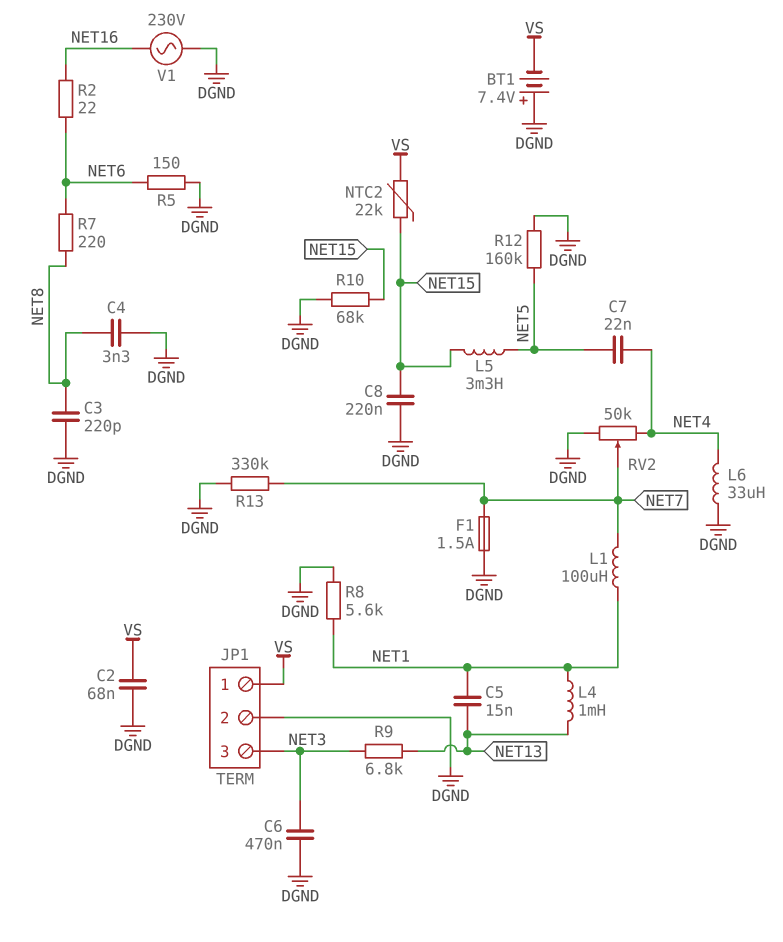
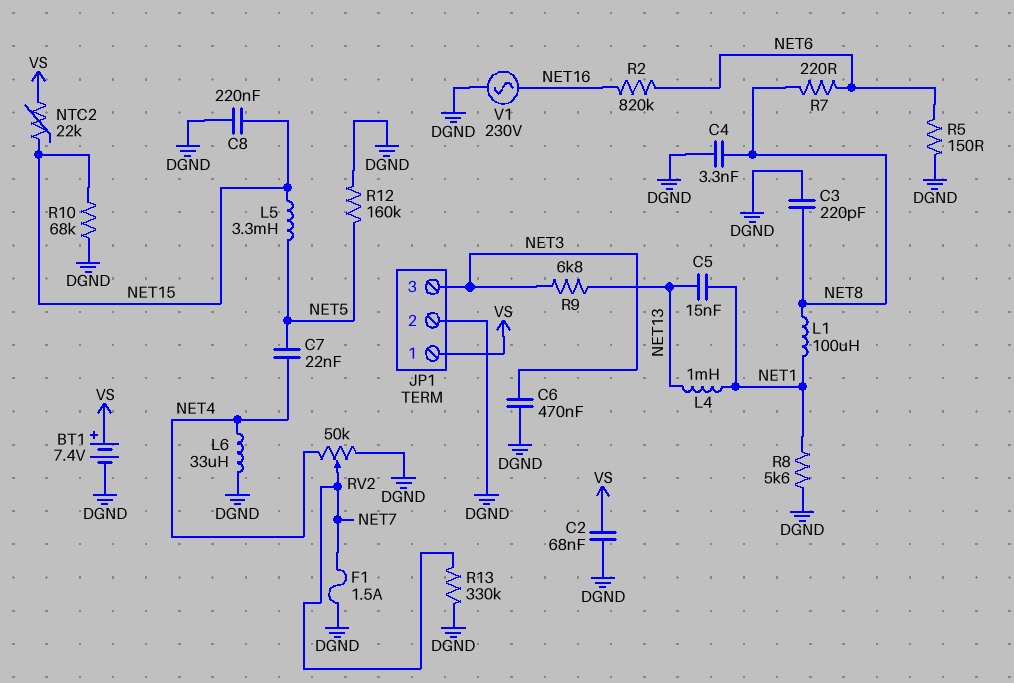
BT1: 7.4V (plus DGND, minus VS) -> 7.4V (plus VS, minus DGND)
L1: 100uH (NET1, NET7) -> 100uH (NET1, NET8)
R2: 22 (NET6, NET16) -> 820k (NET6, NET16)

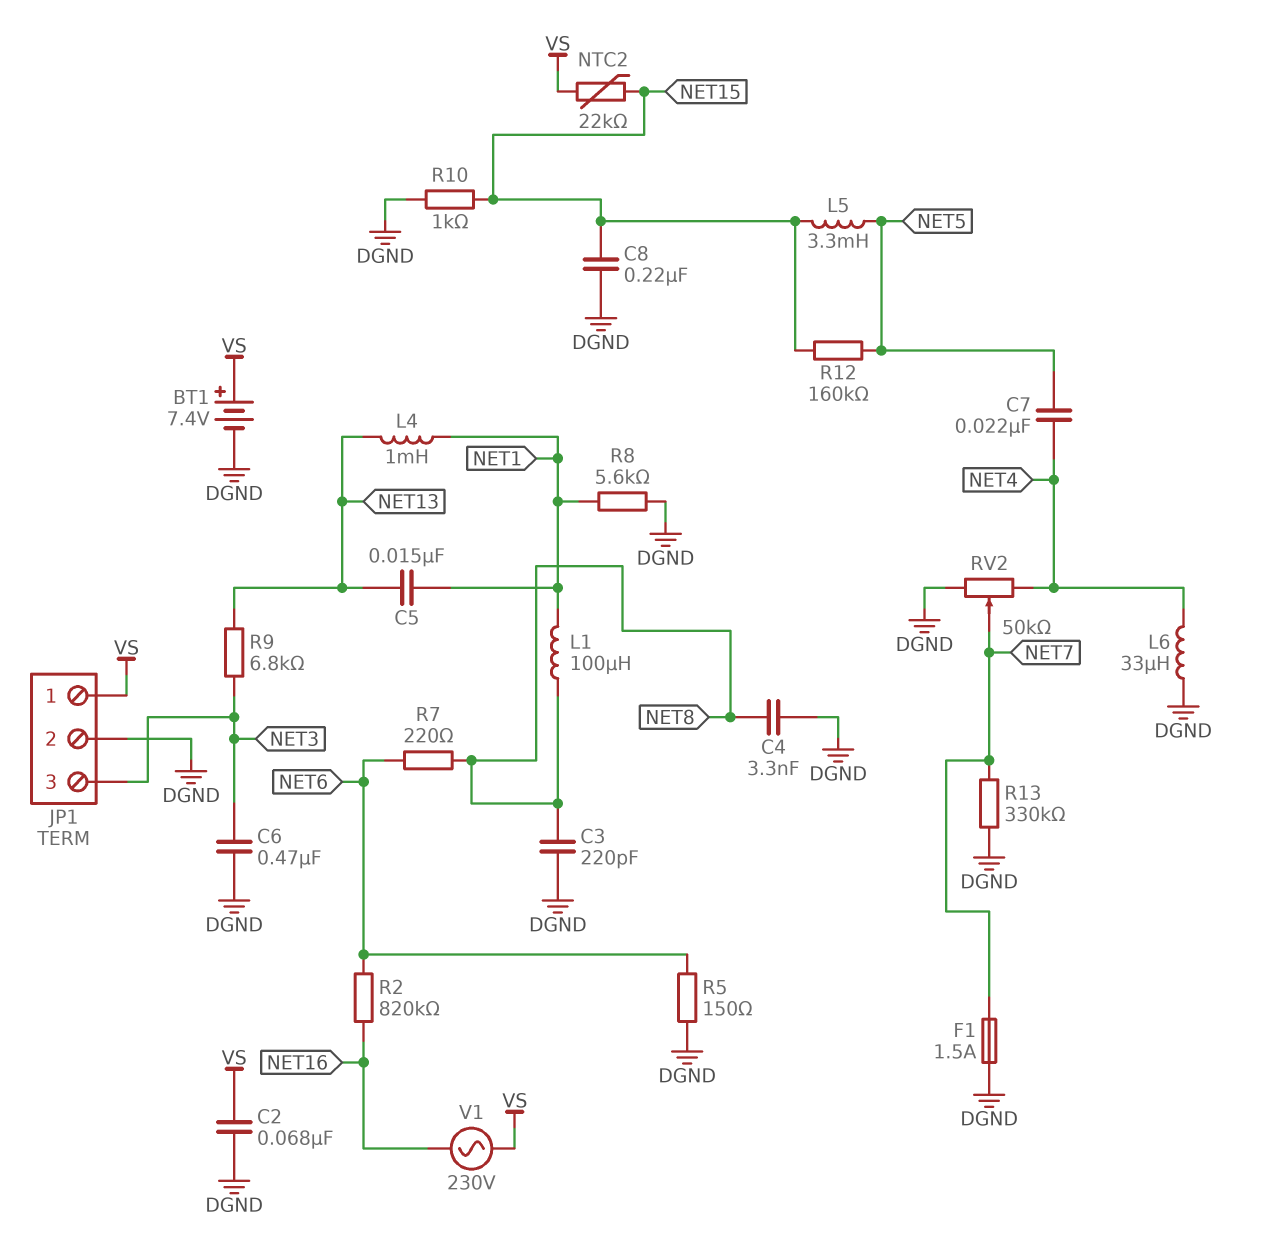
R10: 68k (DGND, NET15) -> 1k (DGND, NET15)
R12: 160k (DGND, NET5) -> 160k (NET5, NET15)
V1: AC 230V (DGND, NET16) -> AC 230V (NET16, VS)

